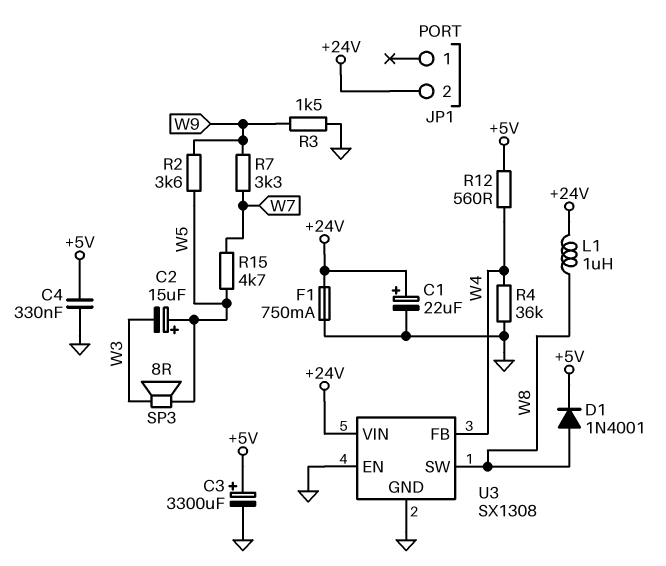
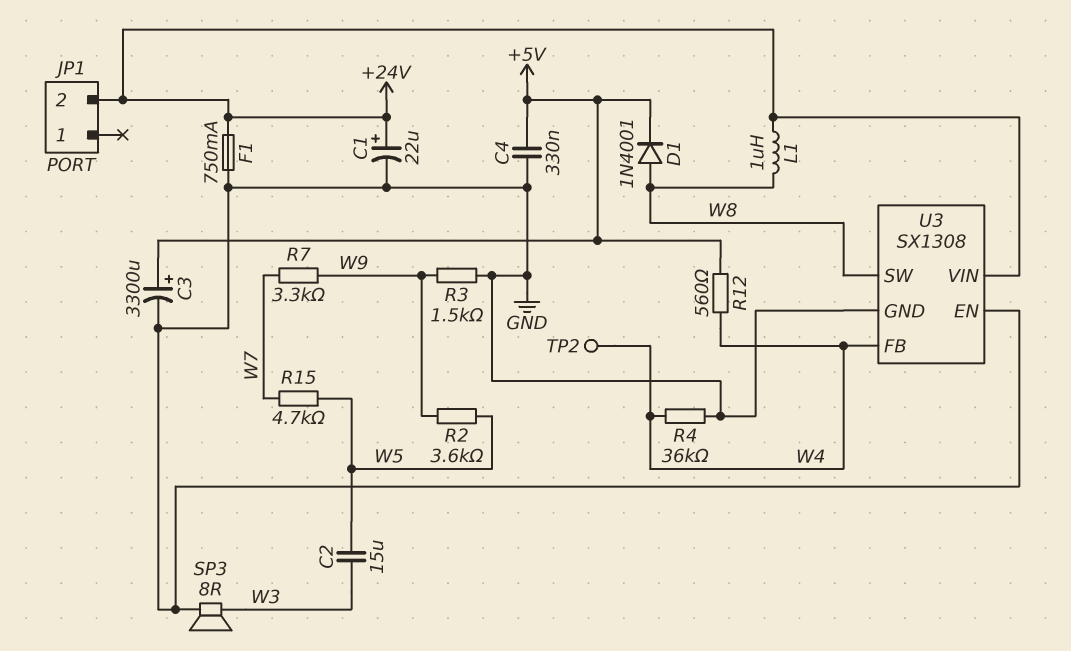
C2: 15uF (plus W5, minus W3) -> 15uF (W3, W5)
SP3: speaker 8R (W3, W5) -> speaker 8R (GND, W3)
TP2: none -> test point (W4)

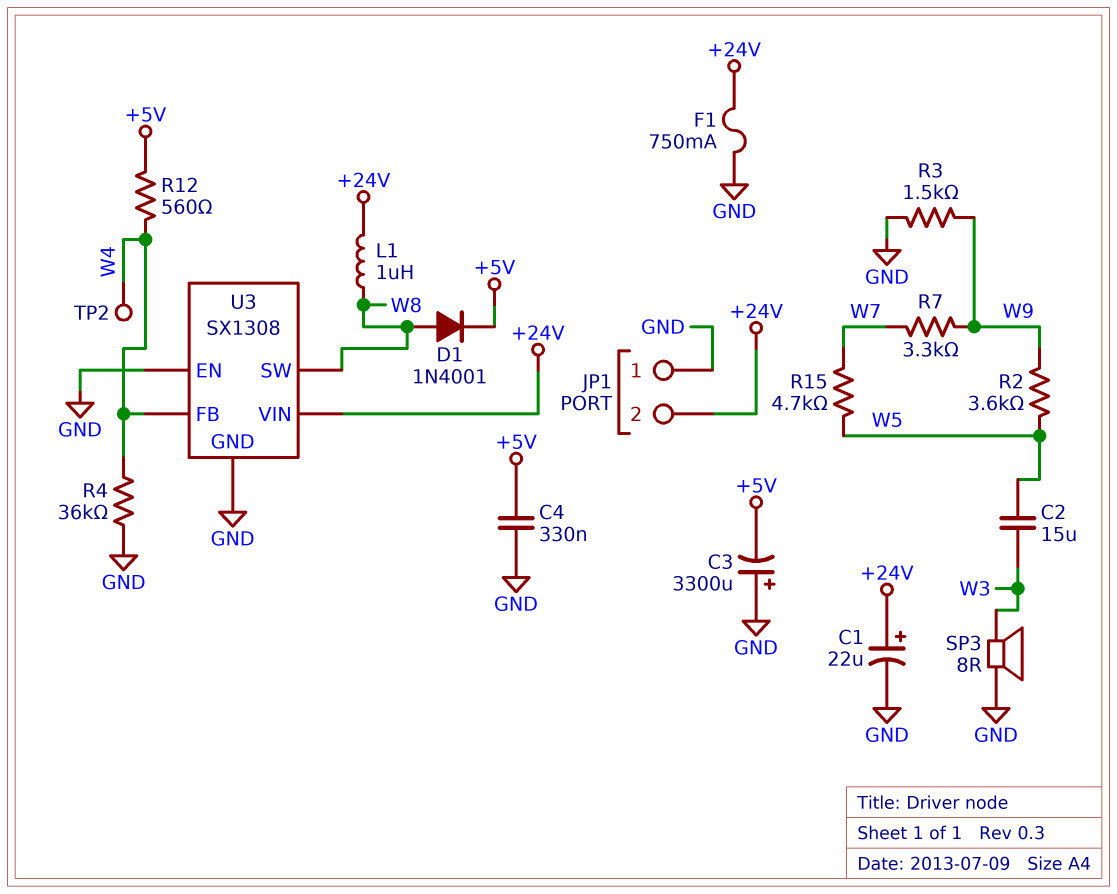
C3: 3300uF (plus +5V, minus GND) -> 3300uF (plus GND, minus +5V)
JP1 pin 1: none -> GND

